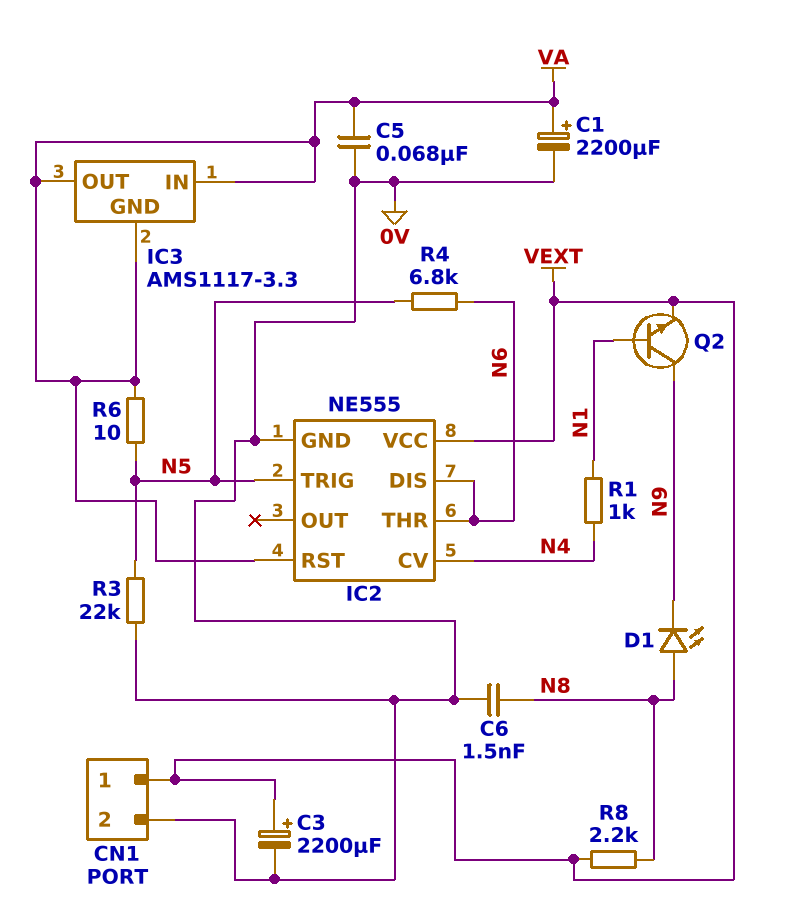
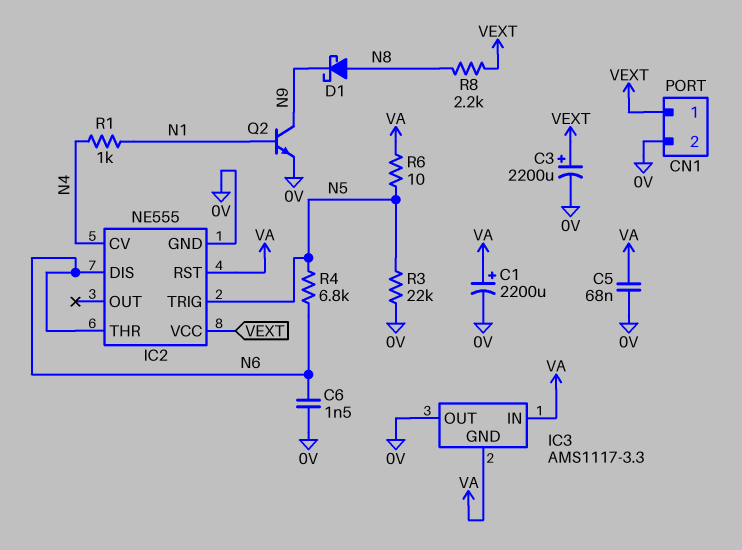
C6: 1.5nF (0V, N8) -> 1.5nF (0V, N6)
D1: LED (A N8, K N9) -> schottky (A N8, K N9)
IC3 pin OUT: VA -> 0V
Q2: NPN (B N1, C N9, E VEXT) -> NPN (B N1, C N9, E 0V)

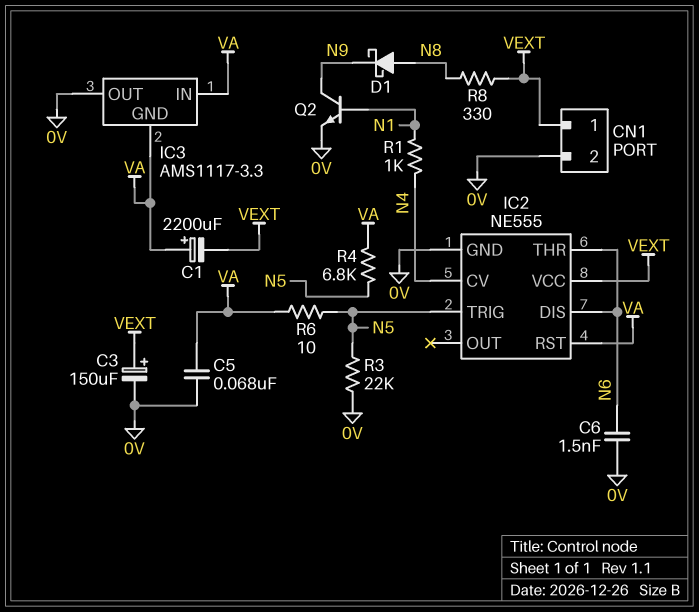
C1: 2200uF (plus VA, minus 0V) -> 2200uF (plus VA, minus VEXT)
C3: 2200uF (plus VEXT, minus 0V) -> 150uF (plus VEXT, minus 0V)
R4: 6.8k (N5, N6) -> 6.8k (N5, VA)
R8: 2.2k (N8, VEXT) -> 330 (N8, VEXT)

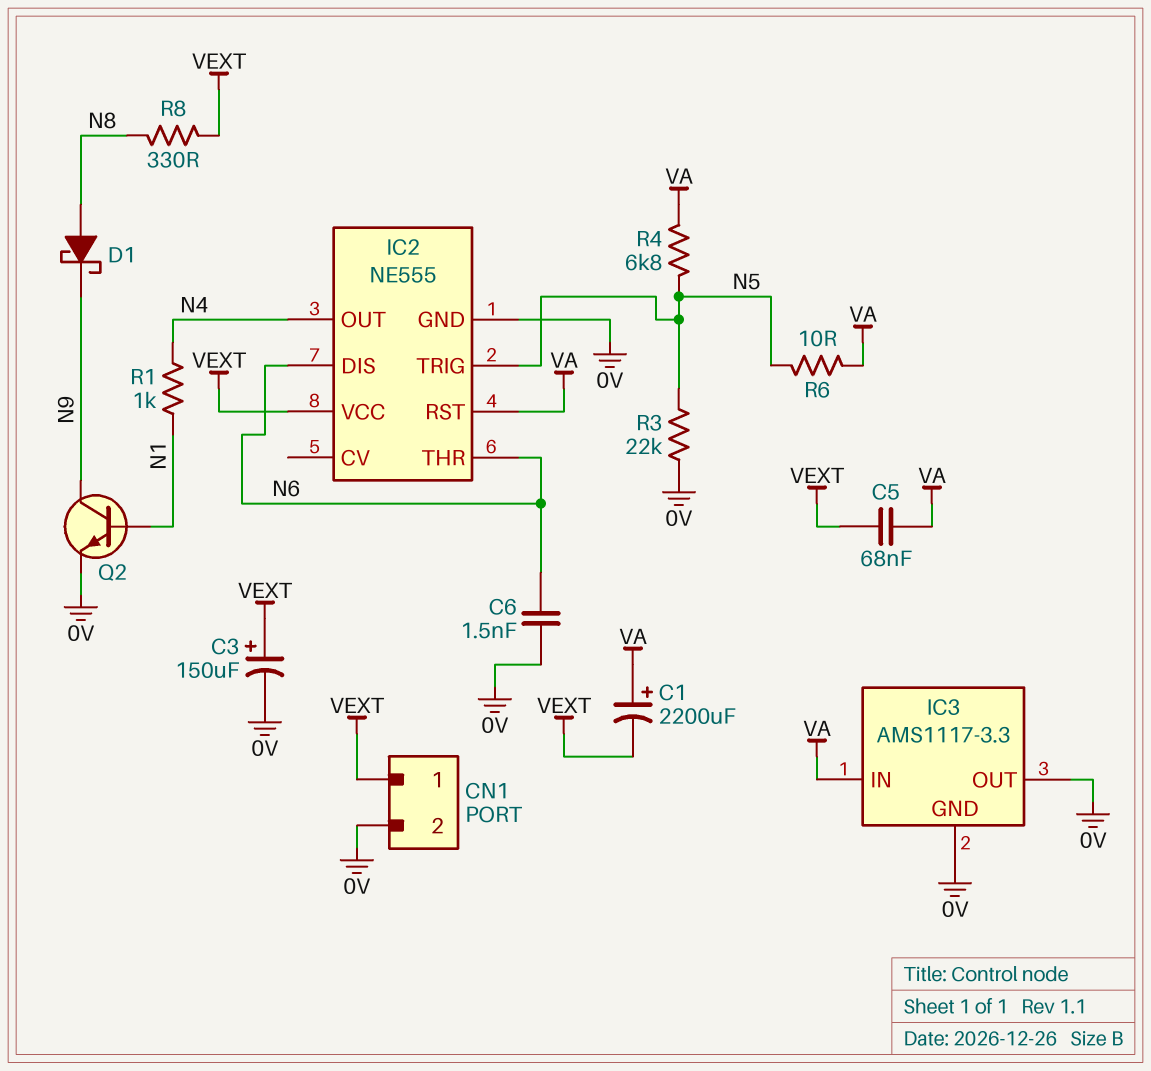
C5: 68nF (0V, VA) -> 68nF (VA, VEXT)
IC2 pin CV: N4 -> none
IC2 pin OUT: none -> N4
IC3 pin GND: VA -> 0V

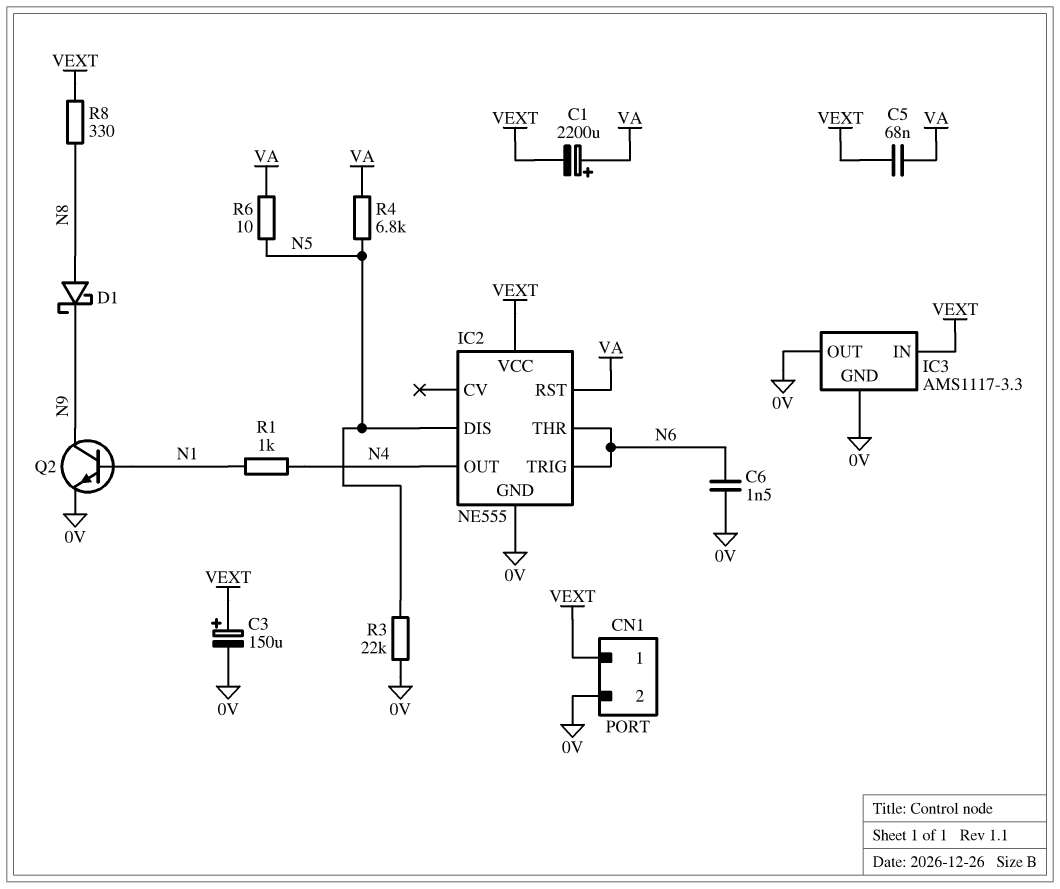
IC2 pin DIS: N6 -> N5
IC2 pin TRIG: N5 -> N6
IC3 pin IN: VA -> VEXT

